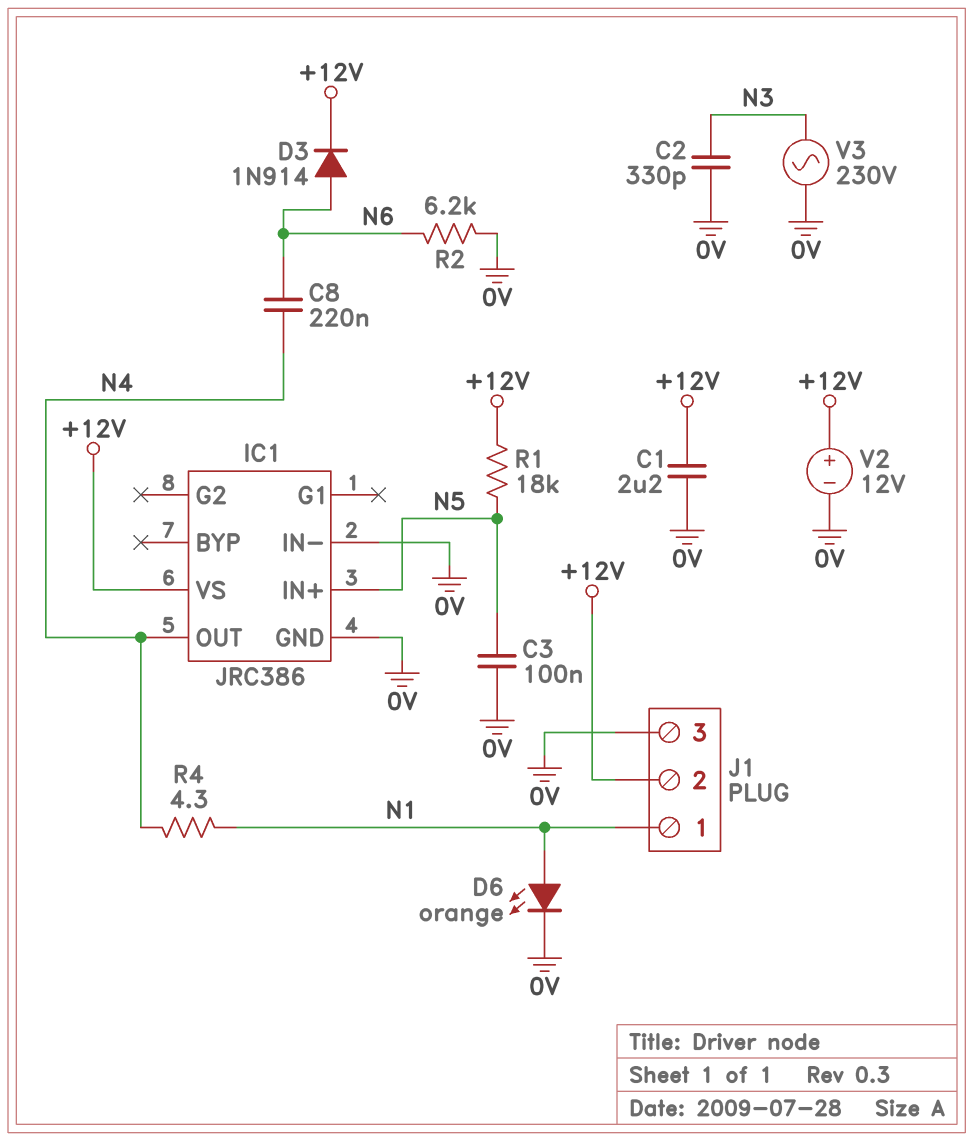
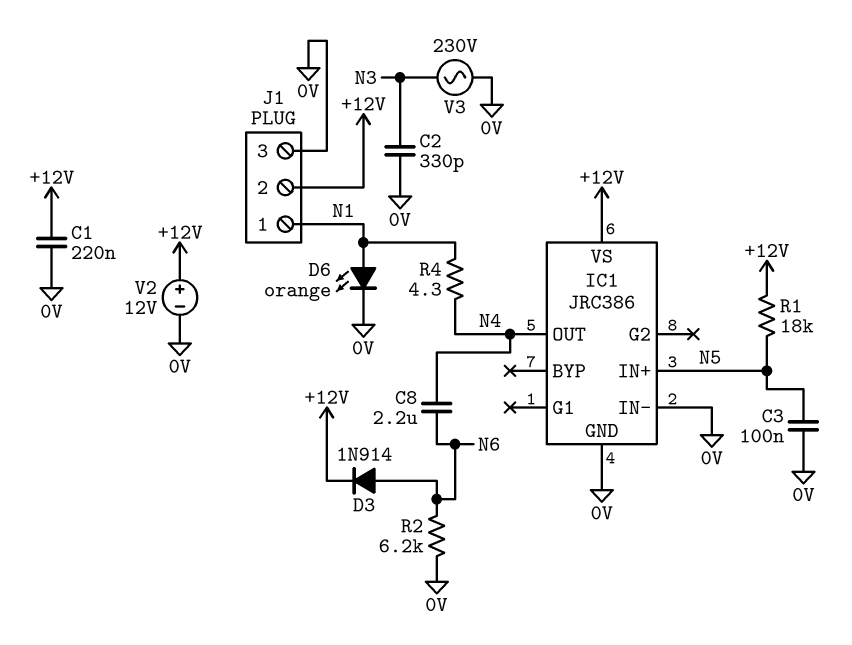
C1: 2.2uF (+12V, 0V) -> 220nF (+12V, 0V)
C8: 220nF (N4, N6) -> 2.2uF (N4, N6)

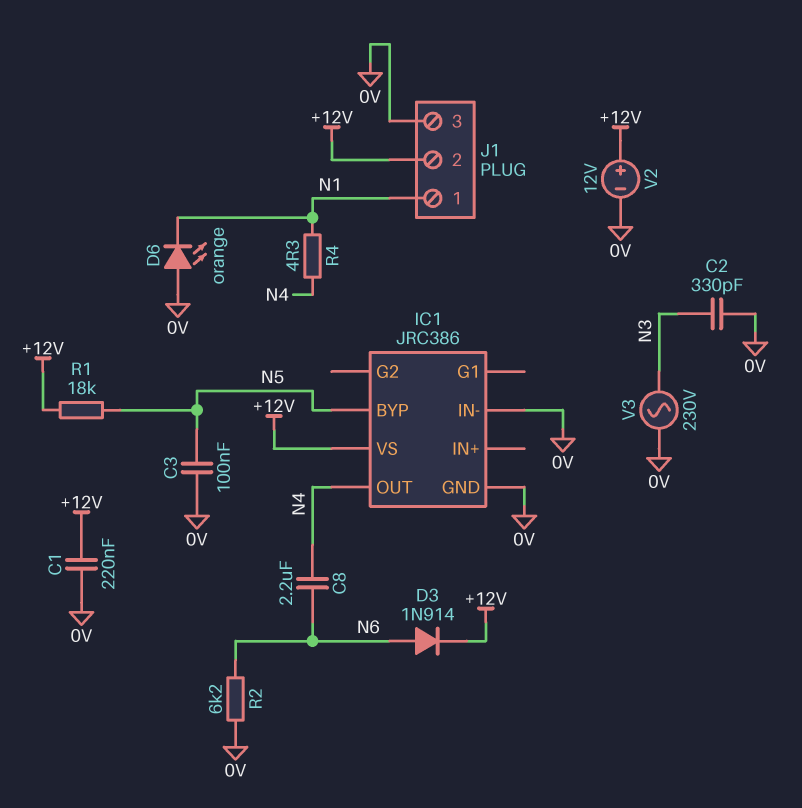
D6: LED orange (A N1, K 0V) -> LED orange (A 0V, K N1)
IC1 pin BYP: none -> N5
IC1 pin IN+: N5 -> none

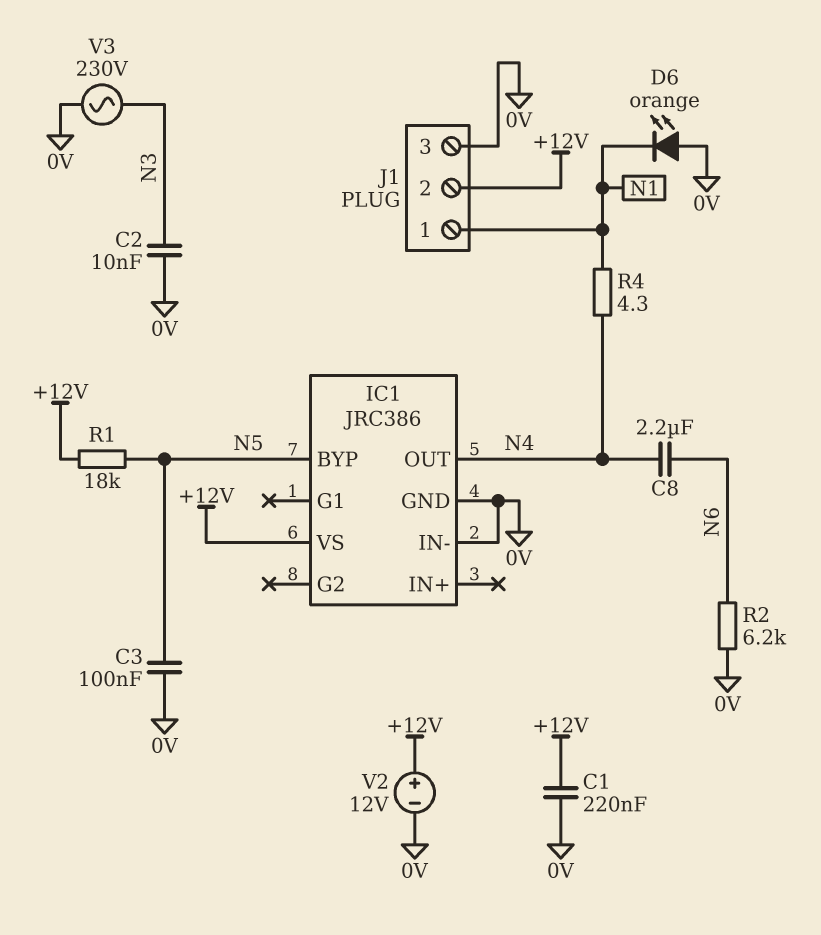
C2: 330pF (0V, N3) -> 10nF (0V, N3)
D3: diode 1N914 (A N6, K +12V) -> none

